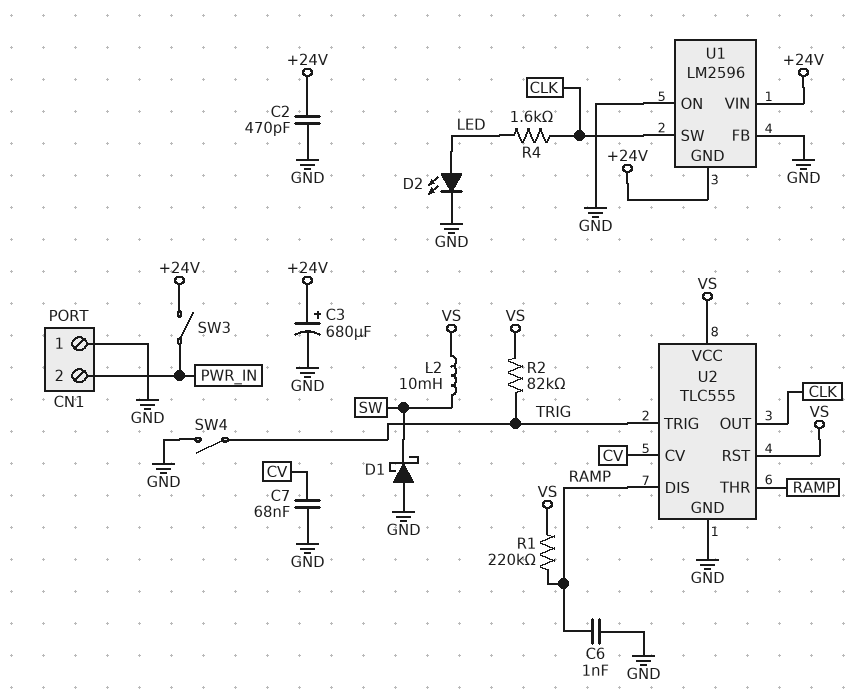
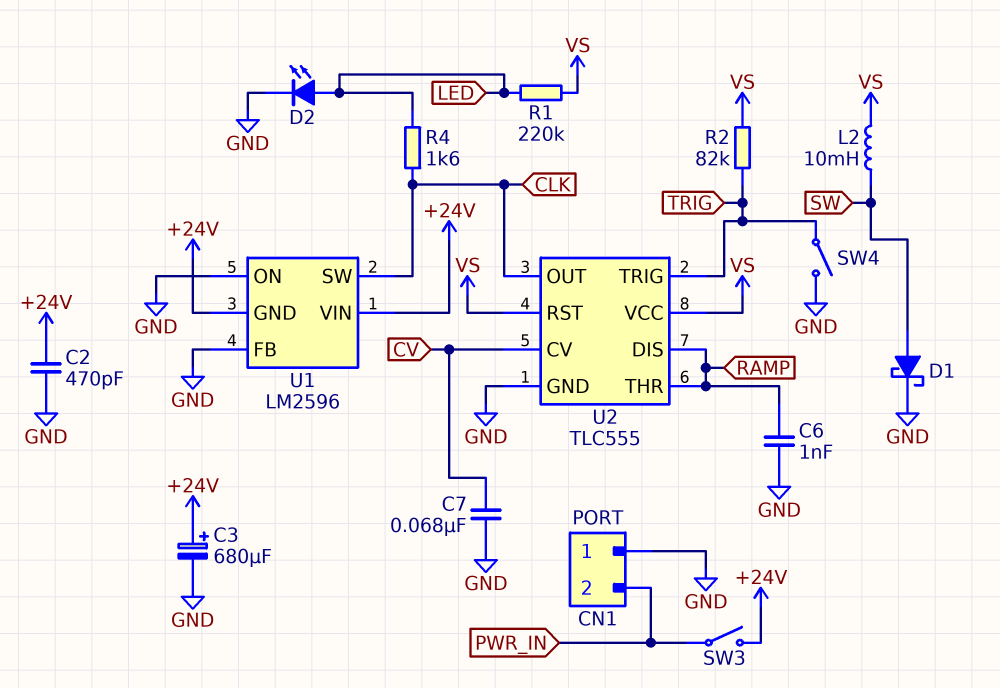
D1: schottky (A GND, K SW) -> schottky (A SW, K GND)
R1: 220k (RAMP, VS) -> 220k (LED, VS)

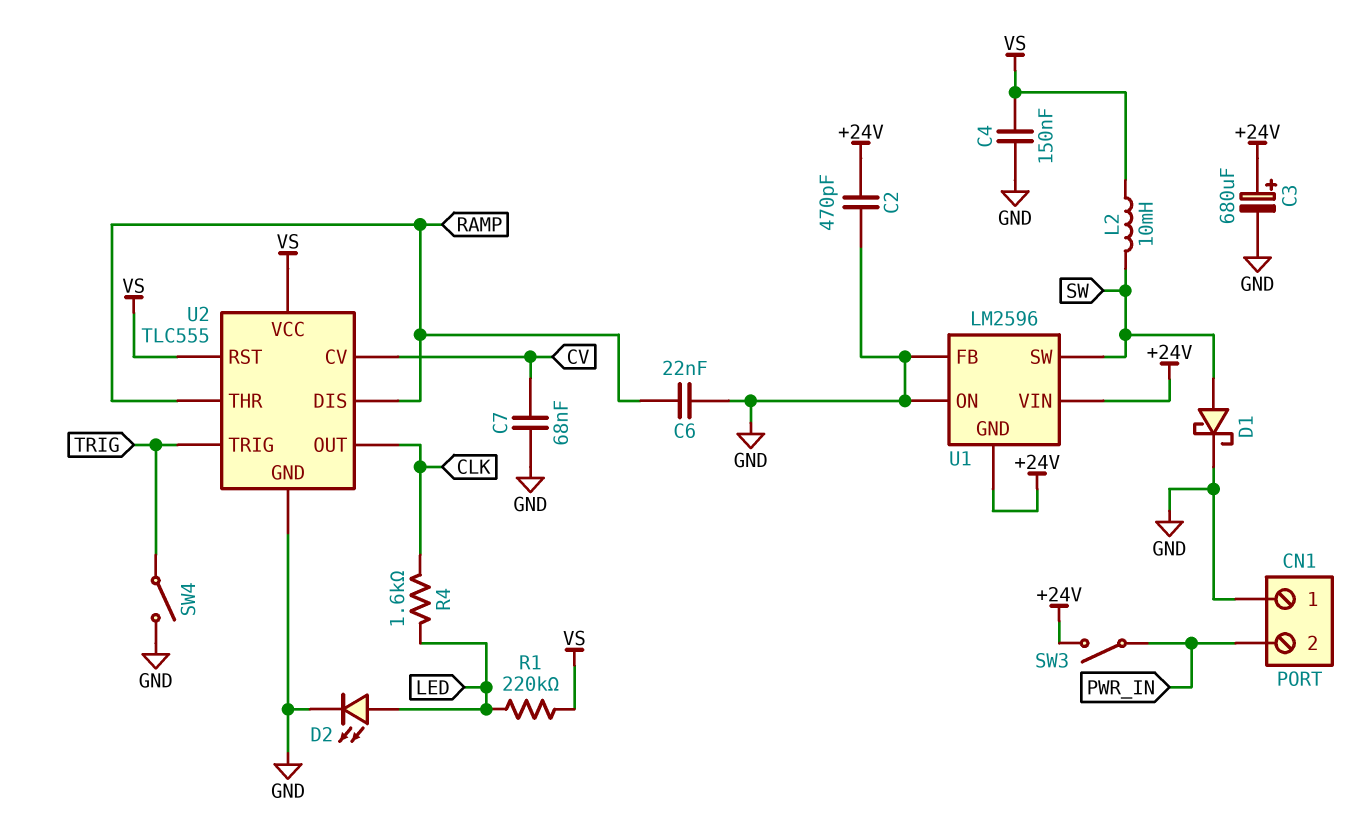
C4: none -> 150nF (GND, VS)
C6: 1nF (GND, RAMP) -> 22nF (GND, RAMP)
R2: 82k (TRIG, VS) -> none
U1 pin SW: CLK -> SW

